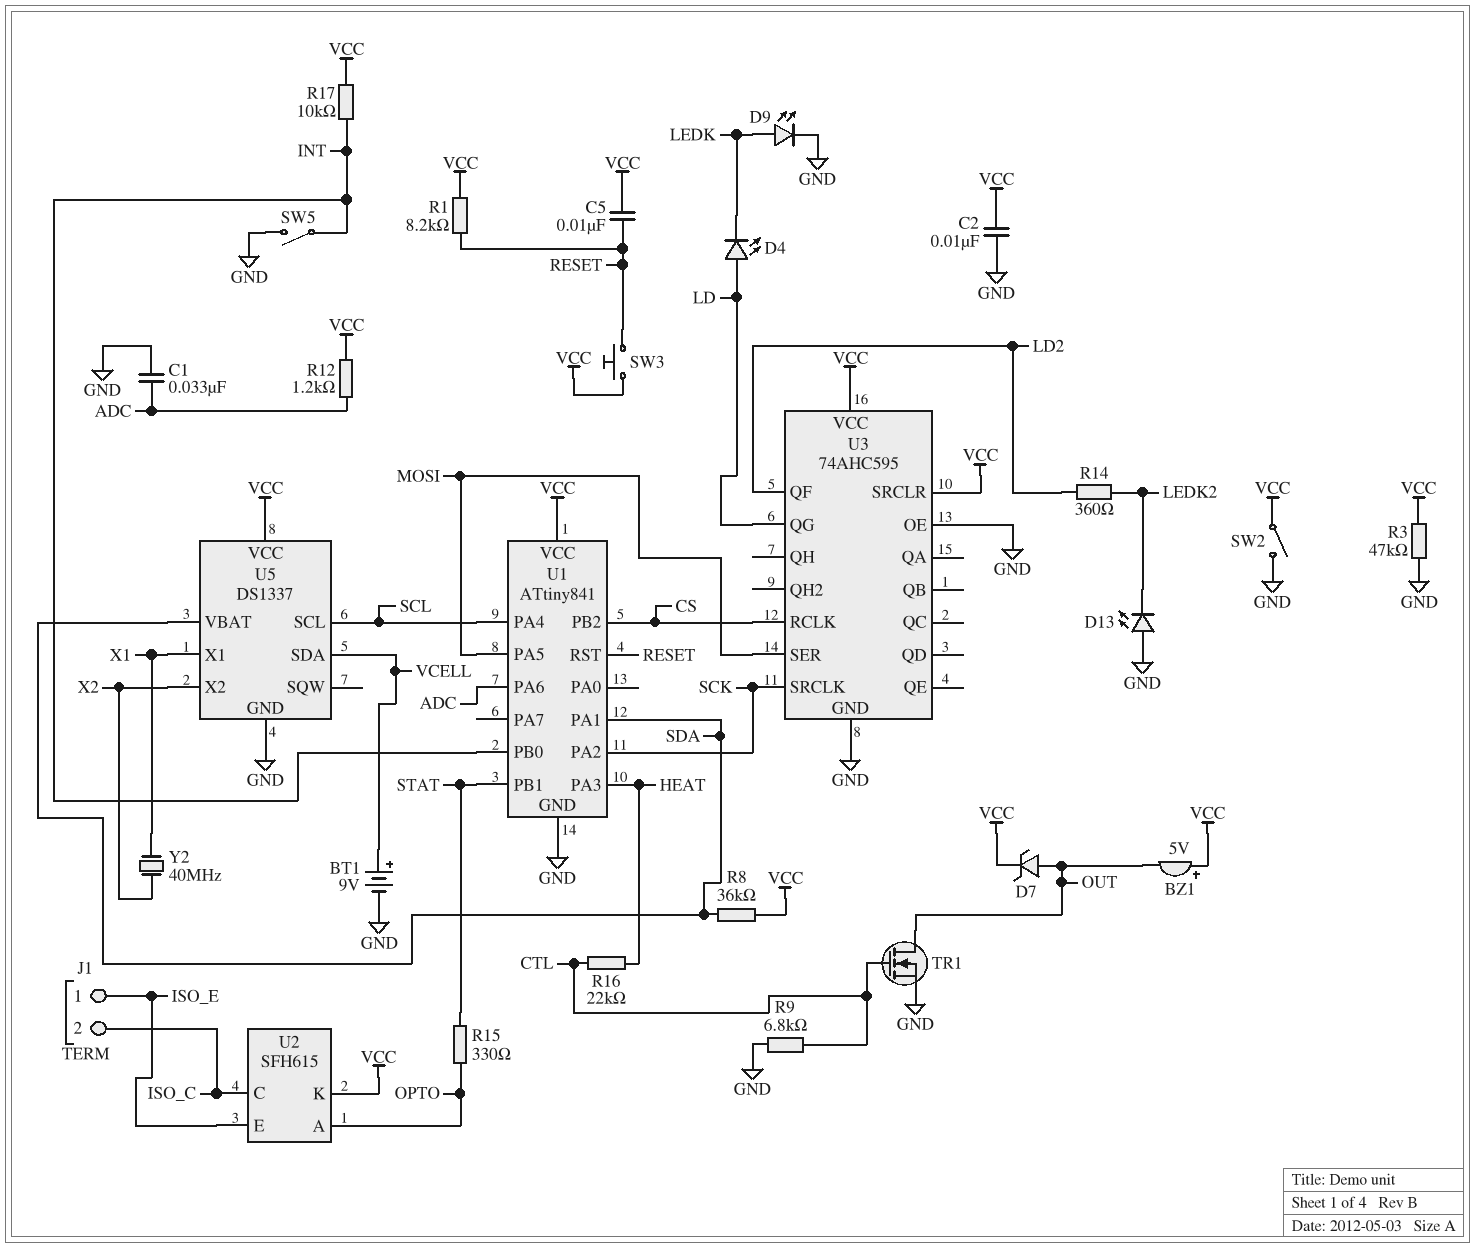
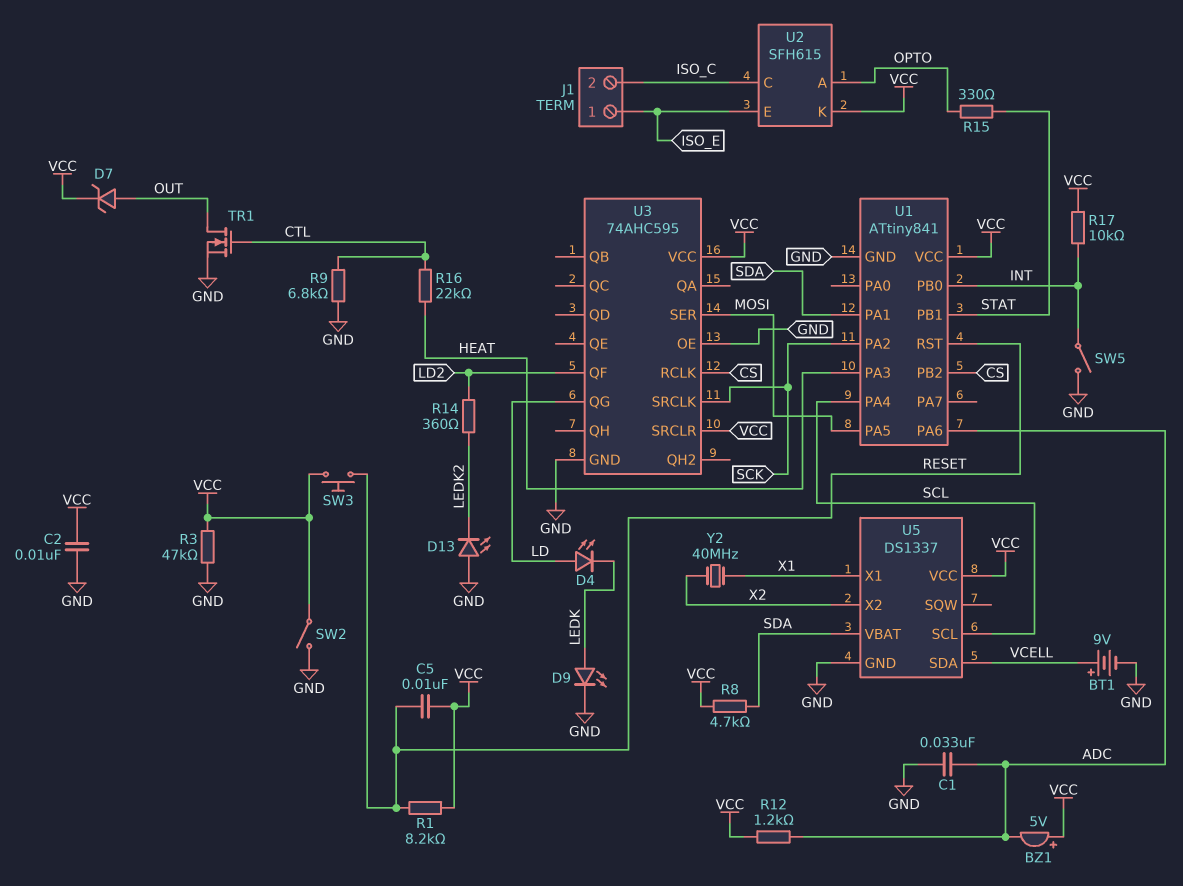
BZ1: buzzer 5V (plus VCC, minus OUT) -> buzzer 5V (plus VCC, minus ADC)
R8: 36k (SDA, VCC) -> 4.7k (SDA, VCC)

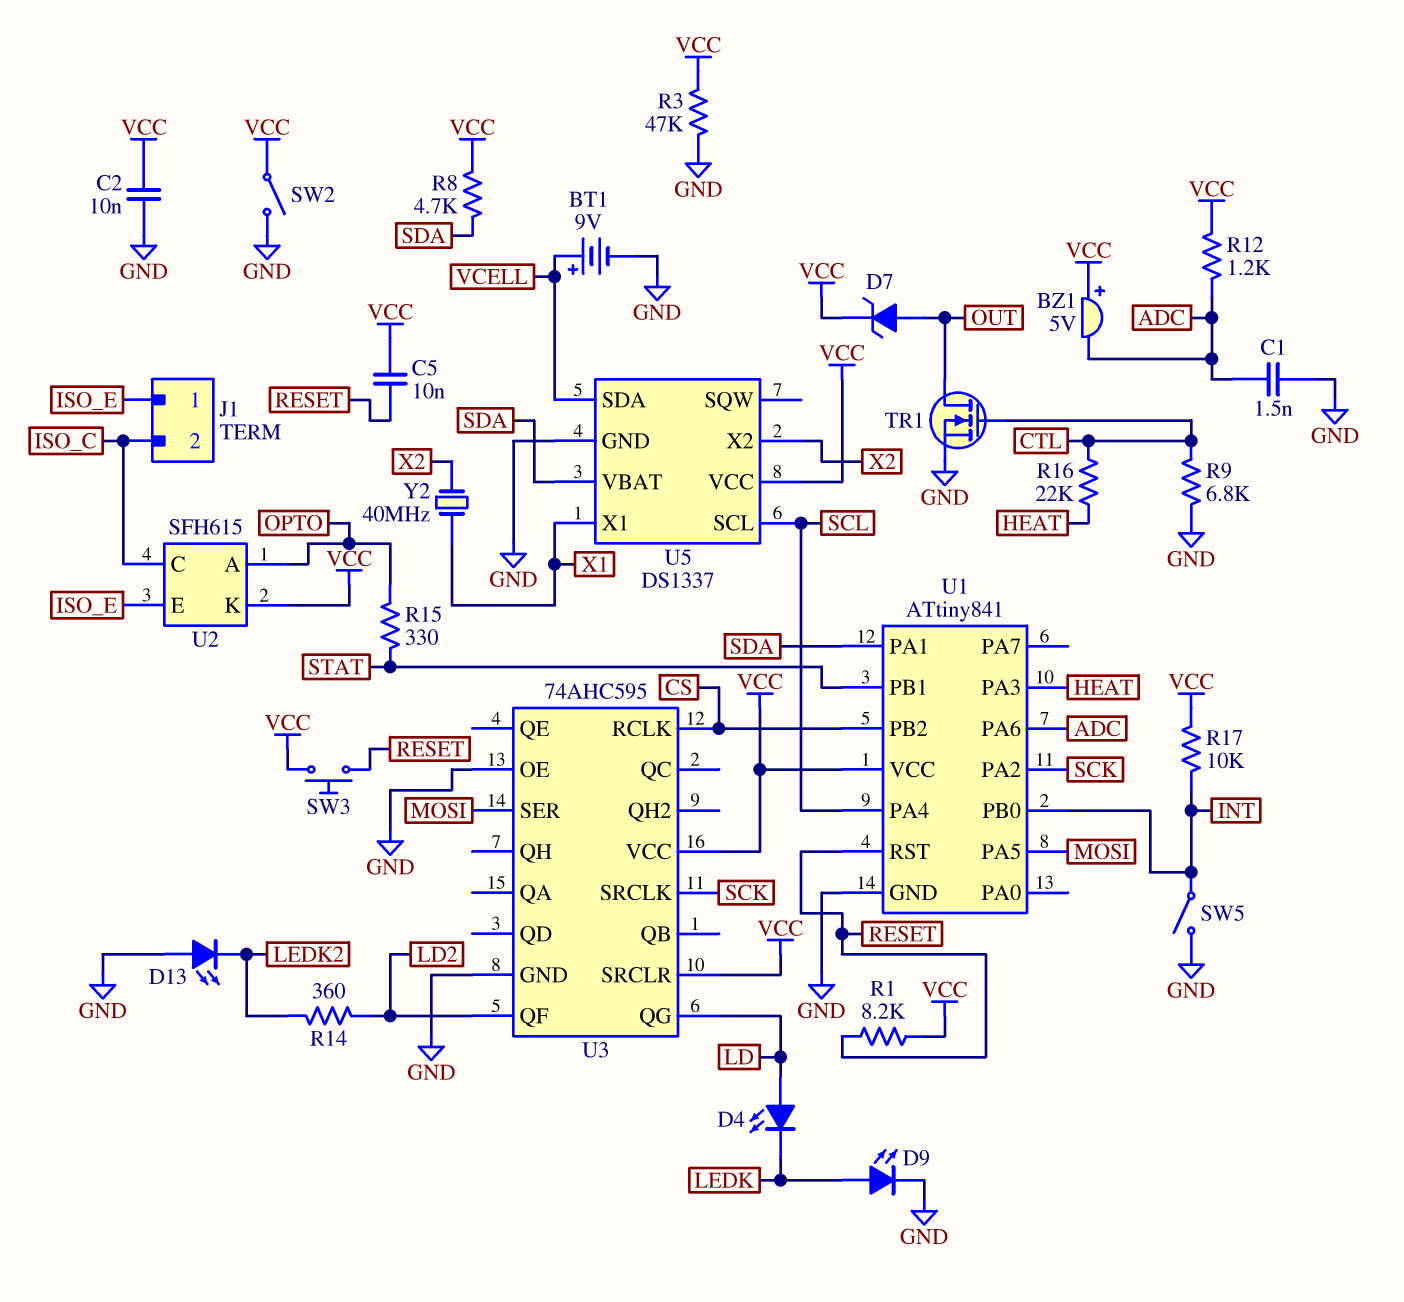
C1: 33nF (ADC, GND) -> 1.5nF (ADC, GND)

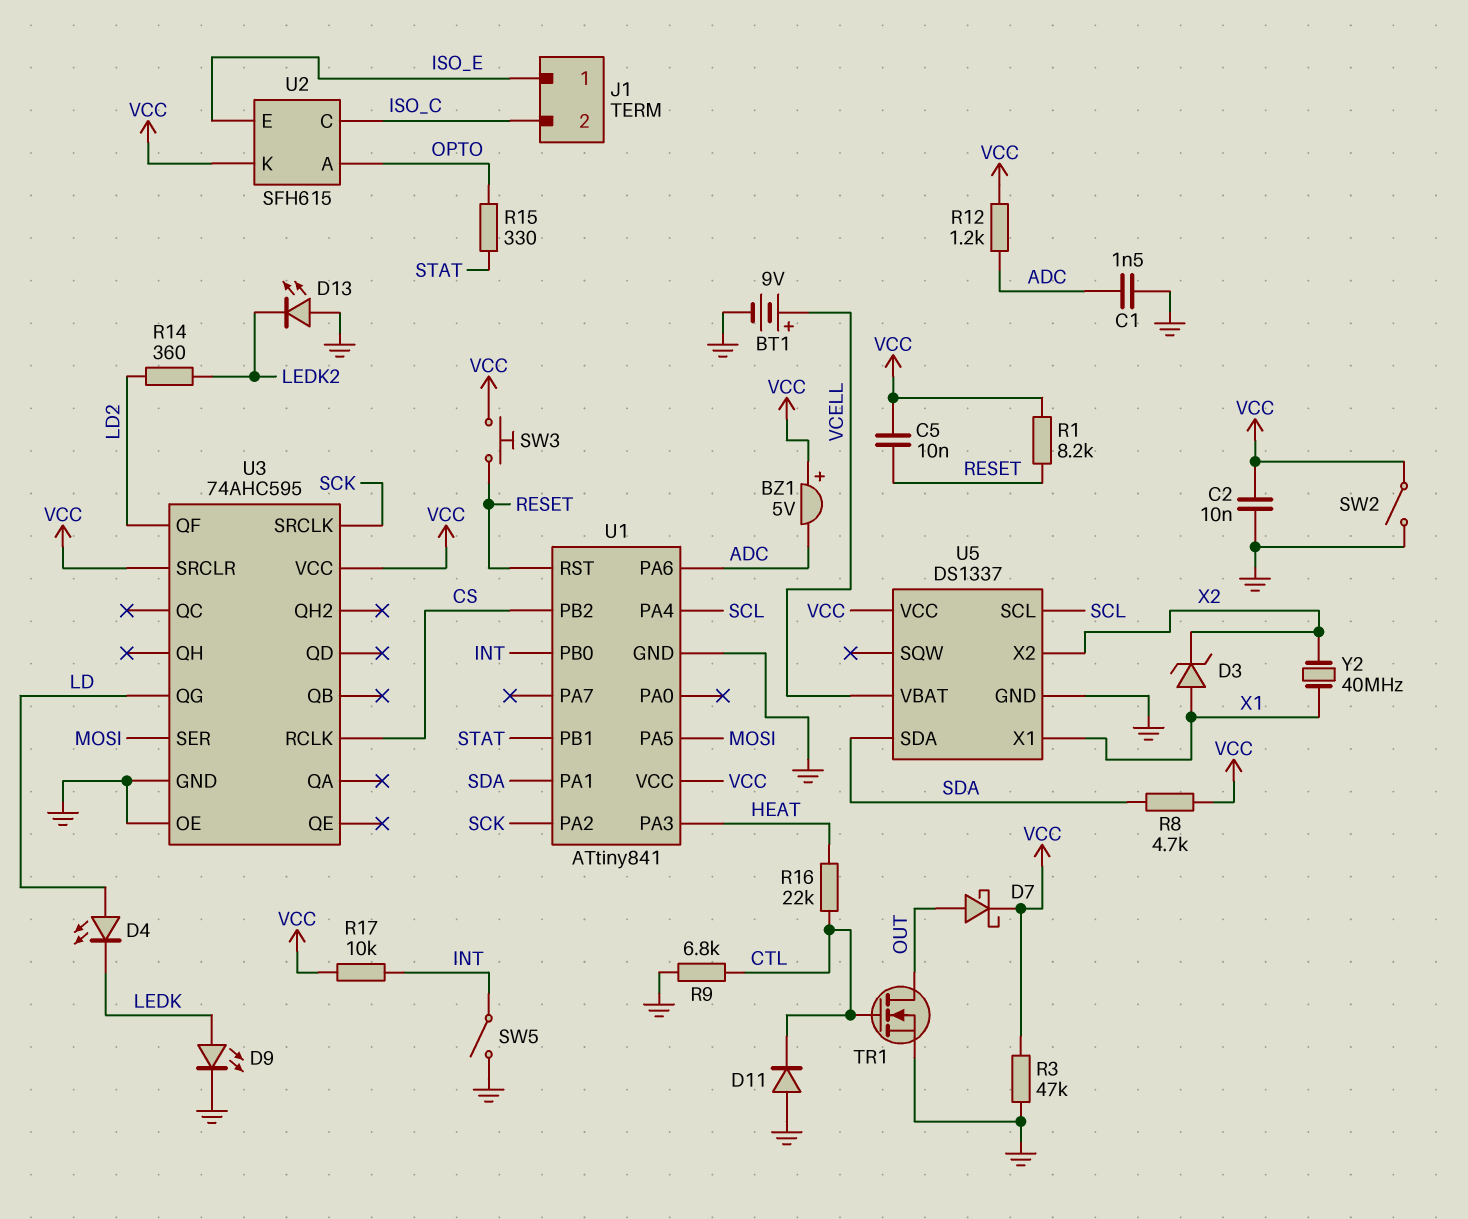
D3: none -> zener (A X1, K X2)
D7: zener (A OUT, K VCC) -> schottky (A OUT, K VCC)
D11: none -> diode (A GND, K CTL)
U5 pin SDA: VCELL -> SDA
U5 pin VBAT: SDA -> VCELL

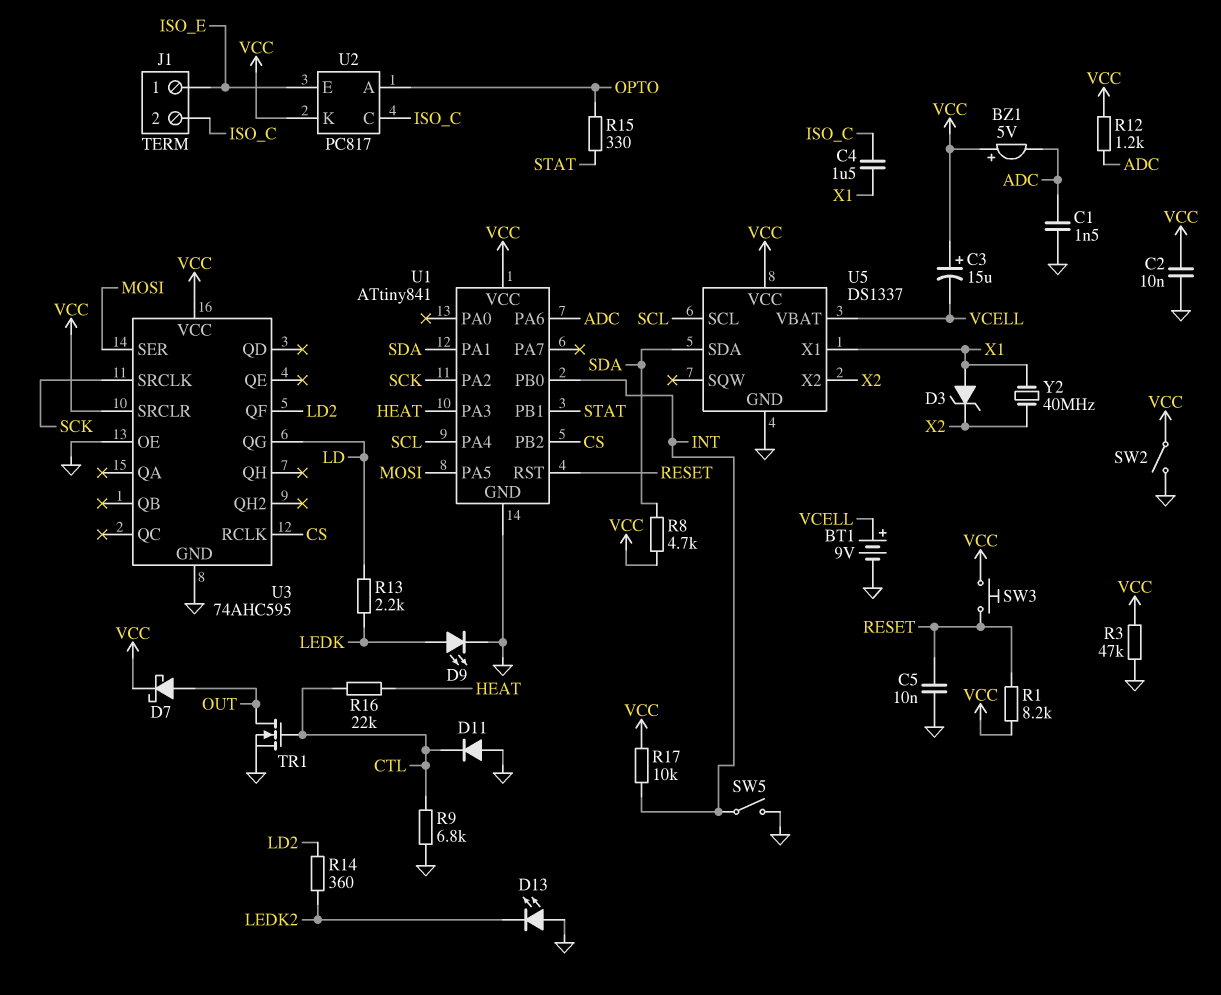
C3: none -> 15uF (plus VCC, minus VCELL)
C4: none -> 1.5uF (ISO_C, X1)
C5: 10nF (RESET, VCC) -> 10nF (GND, RESET)
D4: LED (A LD, K LEDK) -> none
R13: none -> 2.2k (LD, LEDK)
U2: SFH615 -> PC817

